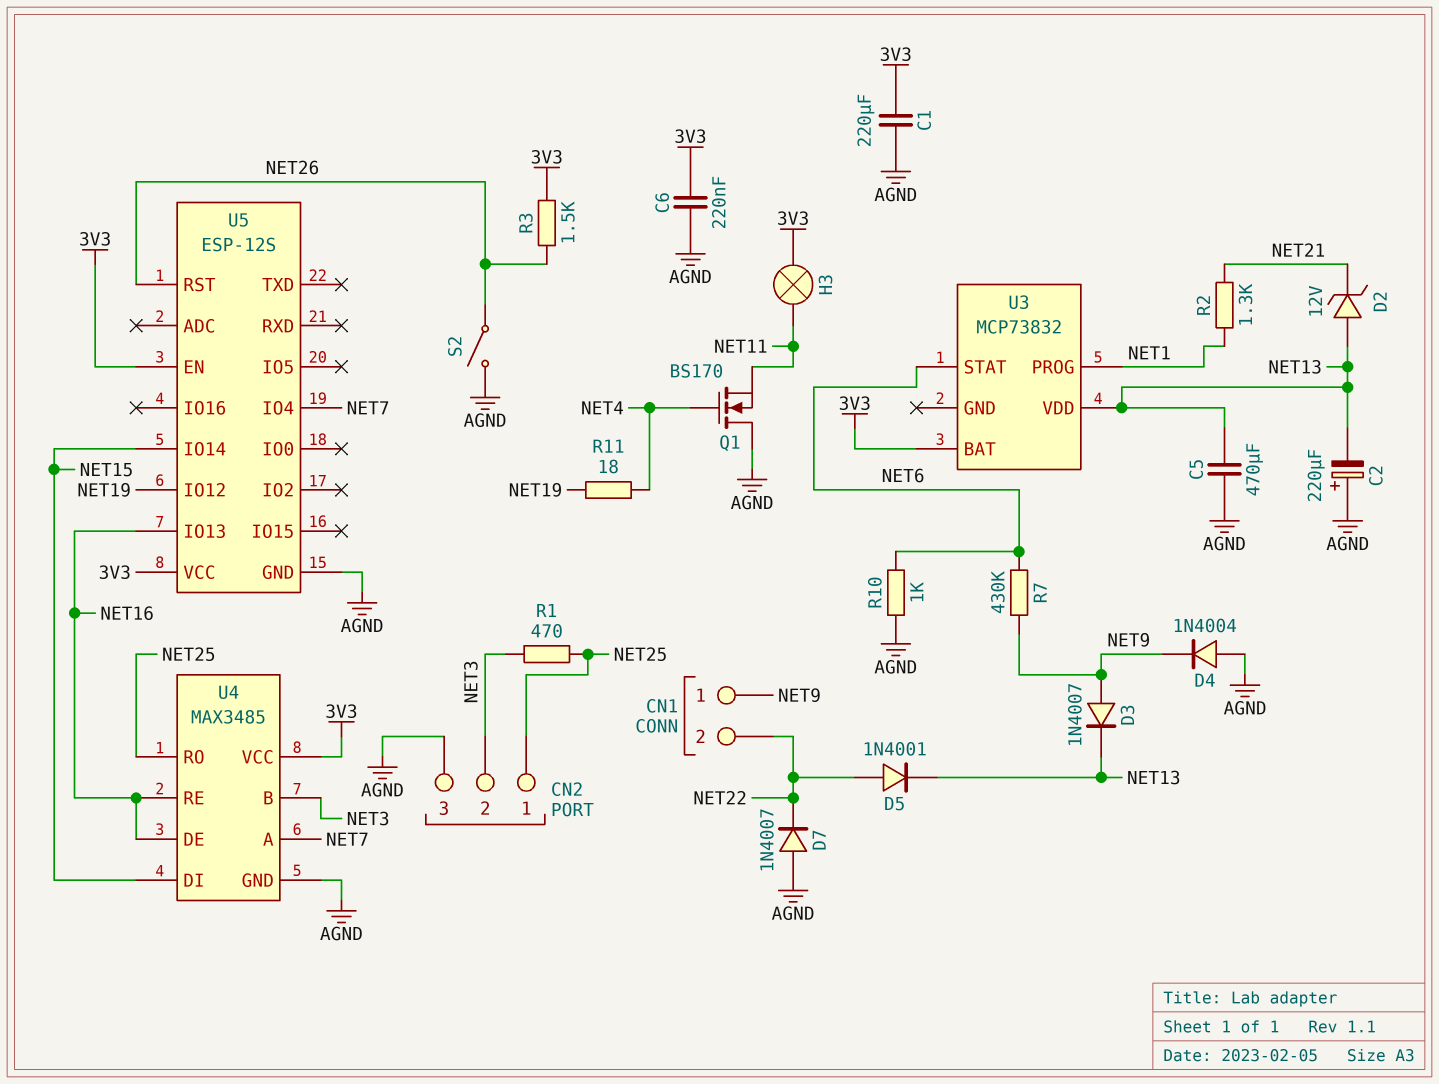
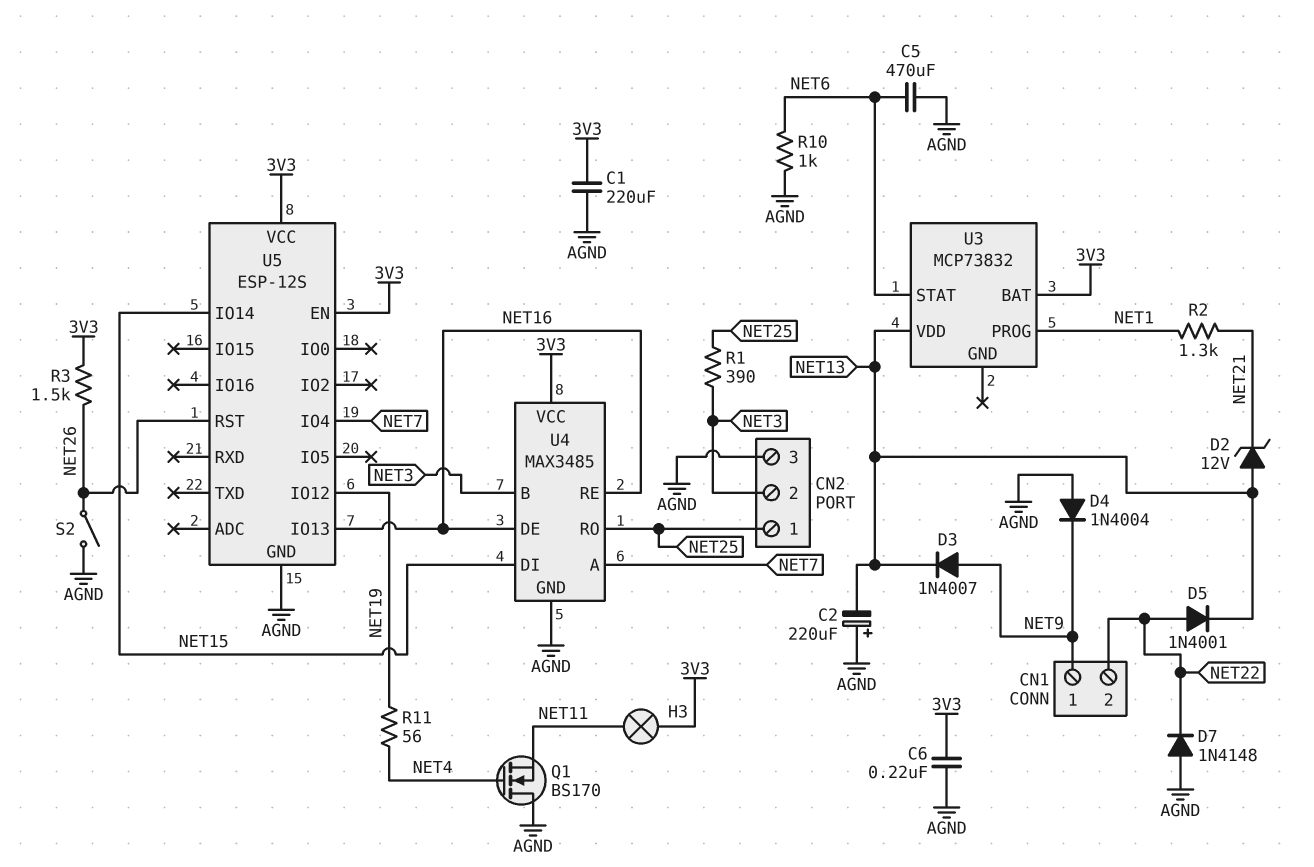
C5: 470uF (AGND, NET13) -> 470uF (AGND, NET6)
D7: diode 1N4007 (A AGND, K NET22) -> diode 1N4148 (A AGND, K NET22)
R1: 470 (NET3, NET25) -> 390 (NET3, NET25)
R7: 430k (NET6, NET9) -> none
R11: 18 (NET4, NET19) -> 56 (NET4, NET19)

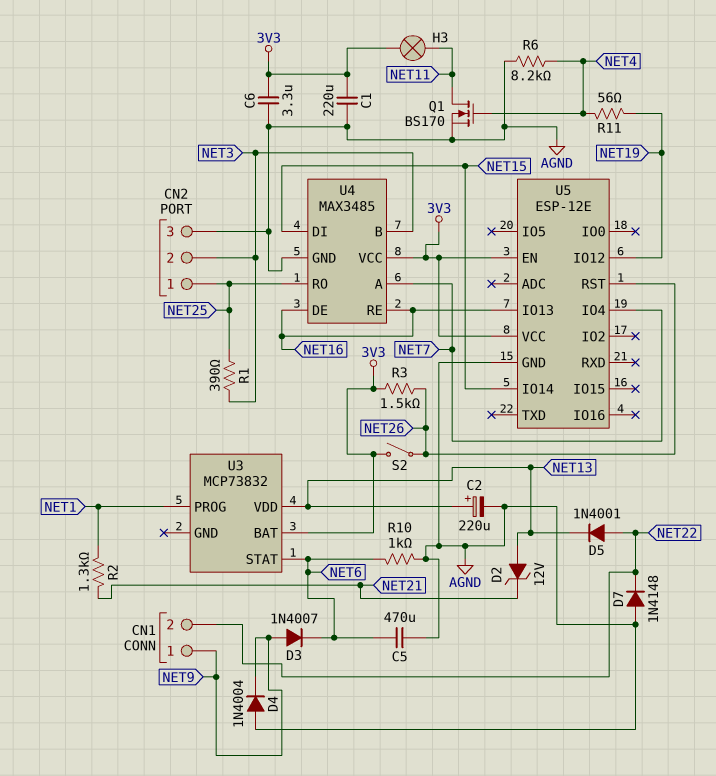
C2: 220uF (plus AGND, minus NET13) -> 220uF (plus NET13, minus AGND)
C6: 220nF (3V3, AGND) -> 3.3uF (3V3, AGND)
D3: diode 1N4007 (A NET9, K NET13) -> diode 1N4007 (A NET9, K NET6)
Q1: NMOS BS170 (G NET4, D AGND, S NET11) -> NMOS BS170 (G NET4, D NET11, S AGND)
R6: none -> 8.2k (AGND, NET4)
S2: switch (AGND, NET26) -> switch (3V3, NET26)
U5: ESP-12S -> ESP-12E

